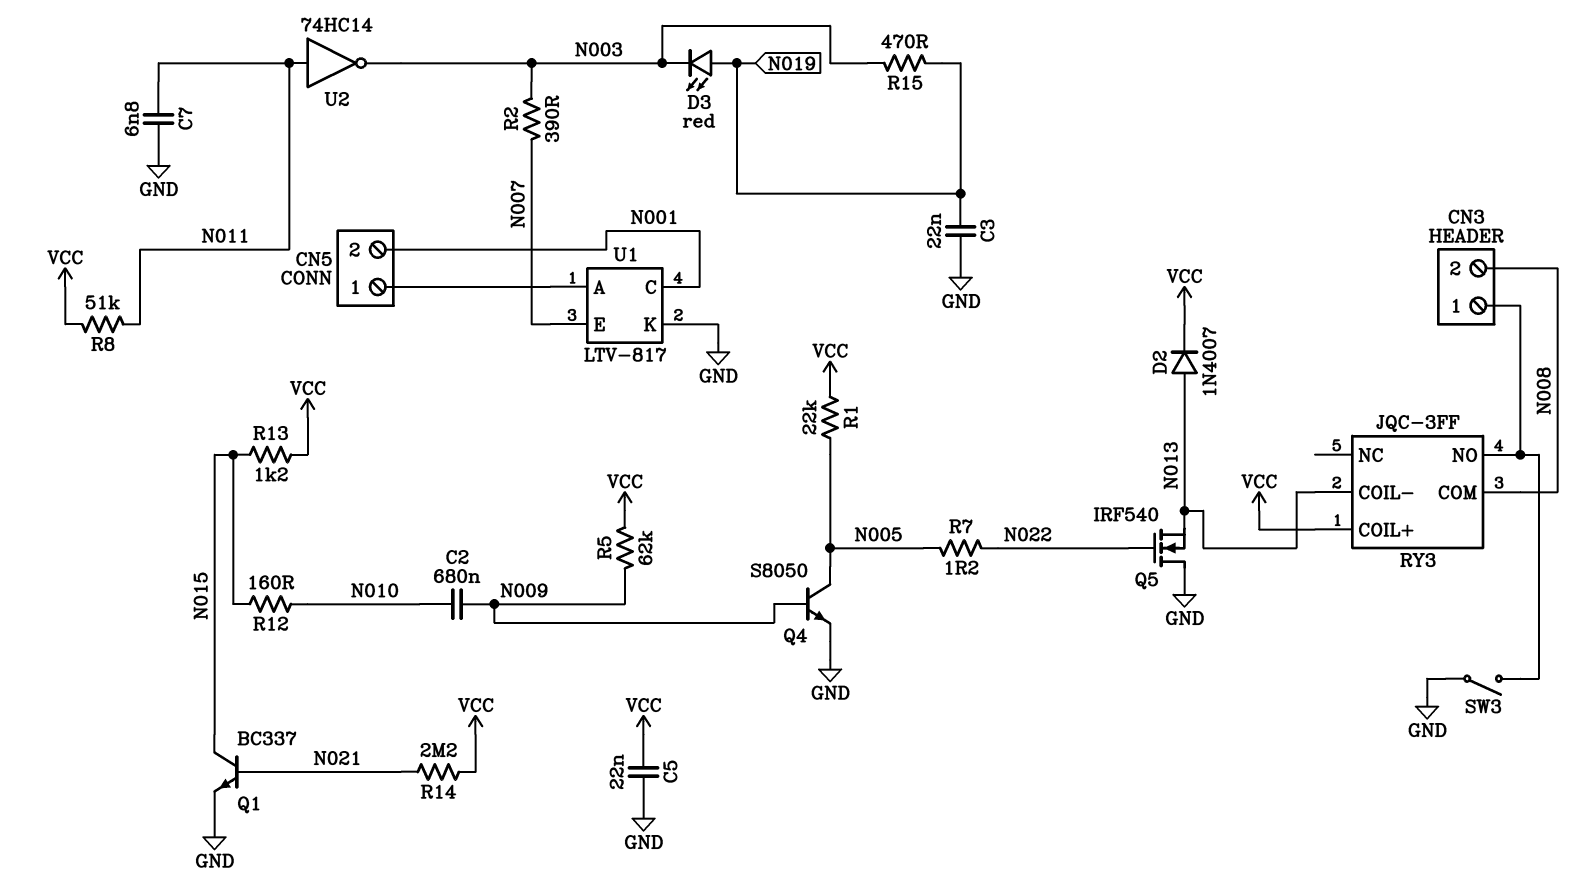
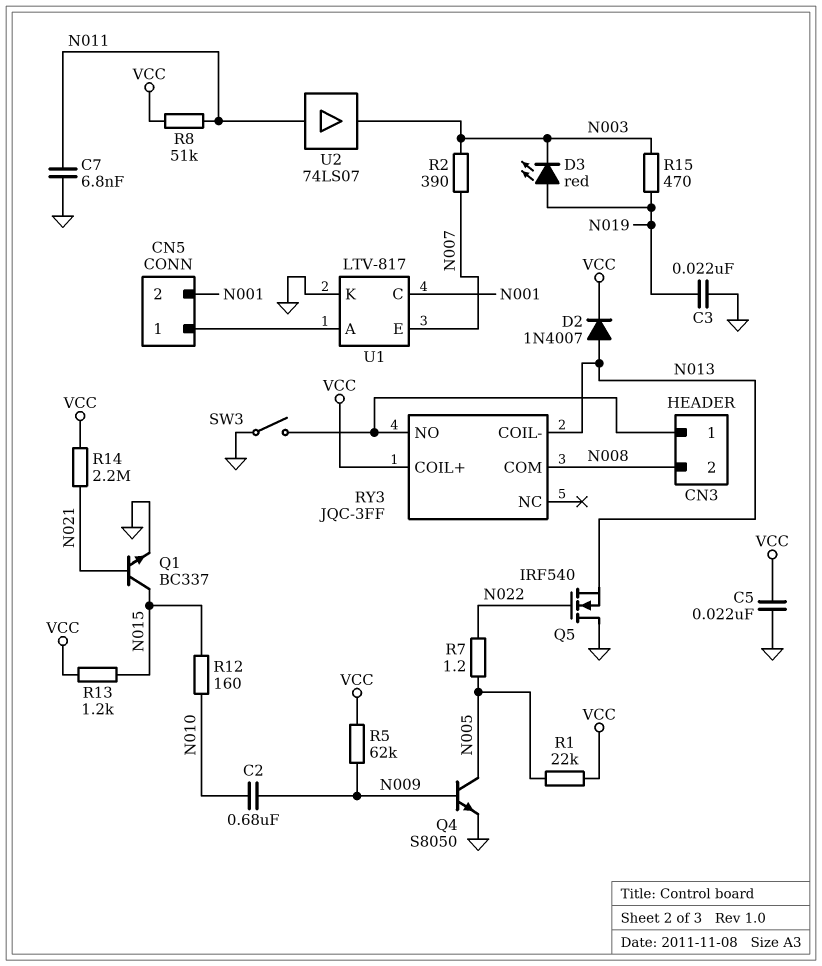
U2: NOT 74HC14 (in N011, out N003) -> buffer 74LS07 (in N011, out N003)

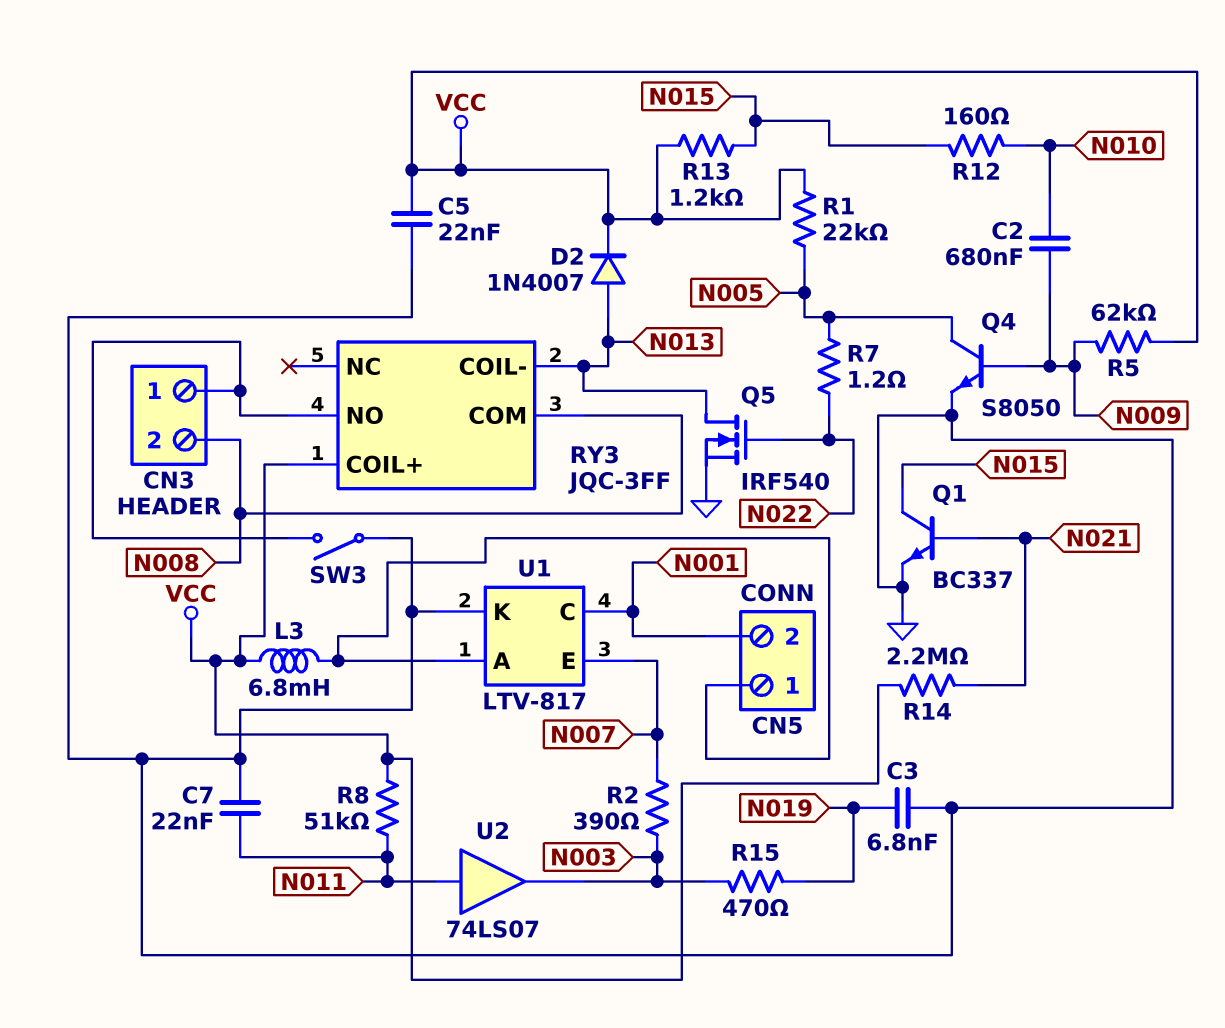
C3: 22nF (GND, N019) -> 6.8nF (GND, N019)
C7: 6.8nF (GND, N011) -> 22nF (GND, N011)
D3: LED red (A N019, K N003) -> none
L3: none -> 6.8mH (CN5/1, VCC)
Q5: NMOS IRF540 (G N022, D GND, S N013) -> NMOS IRF540 (G N022, D N013, S GND)

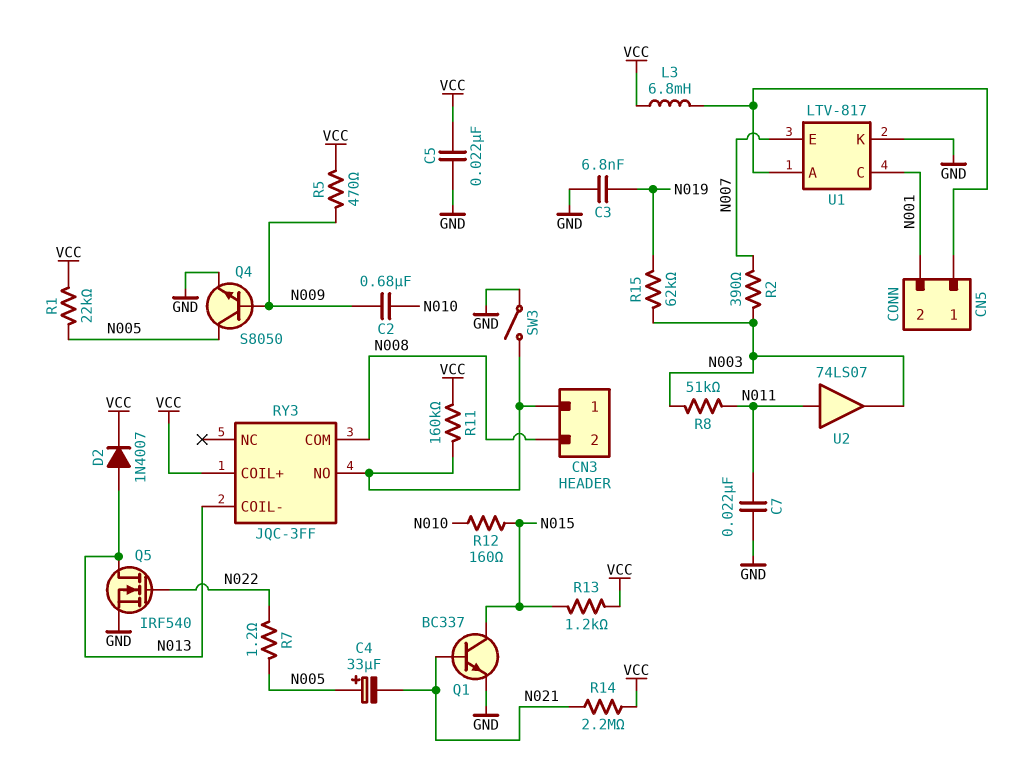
C4: none -> 33uF (plus N005, minus N021)
R5: 62k (N009, VCC) -> 470 (N009, VCC)
R8: 51k (N011, VCC) -> 51k (N003, N011)
R11: none -> 160k (CN3/1, VCC)
R15: 470 (N003, N019) -> 62k (N003, N019)

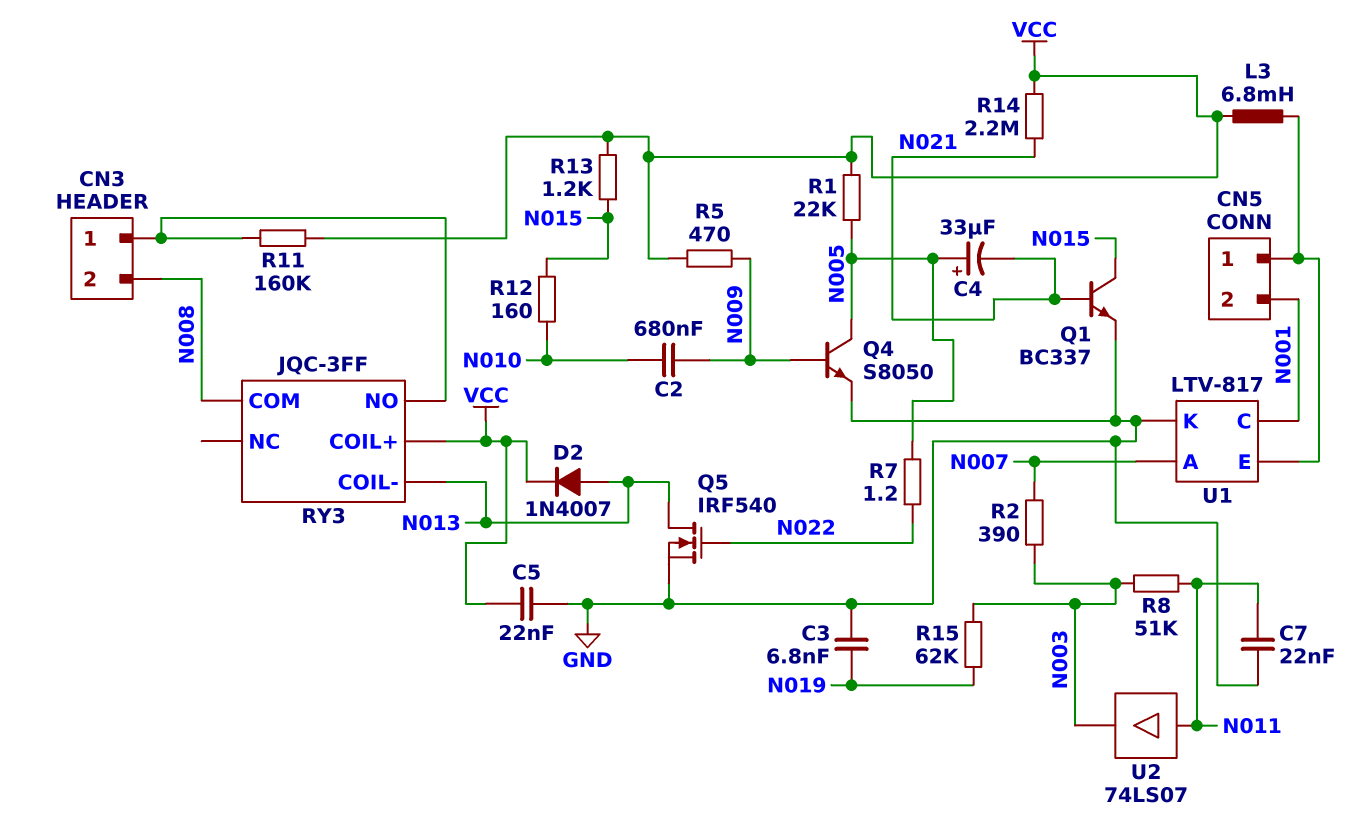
SW3: switch (CN3/1, GND) -> none
U1 pin A: CN5/1 -> N007
U1 pin E: N007 -> CN5/1

